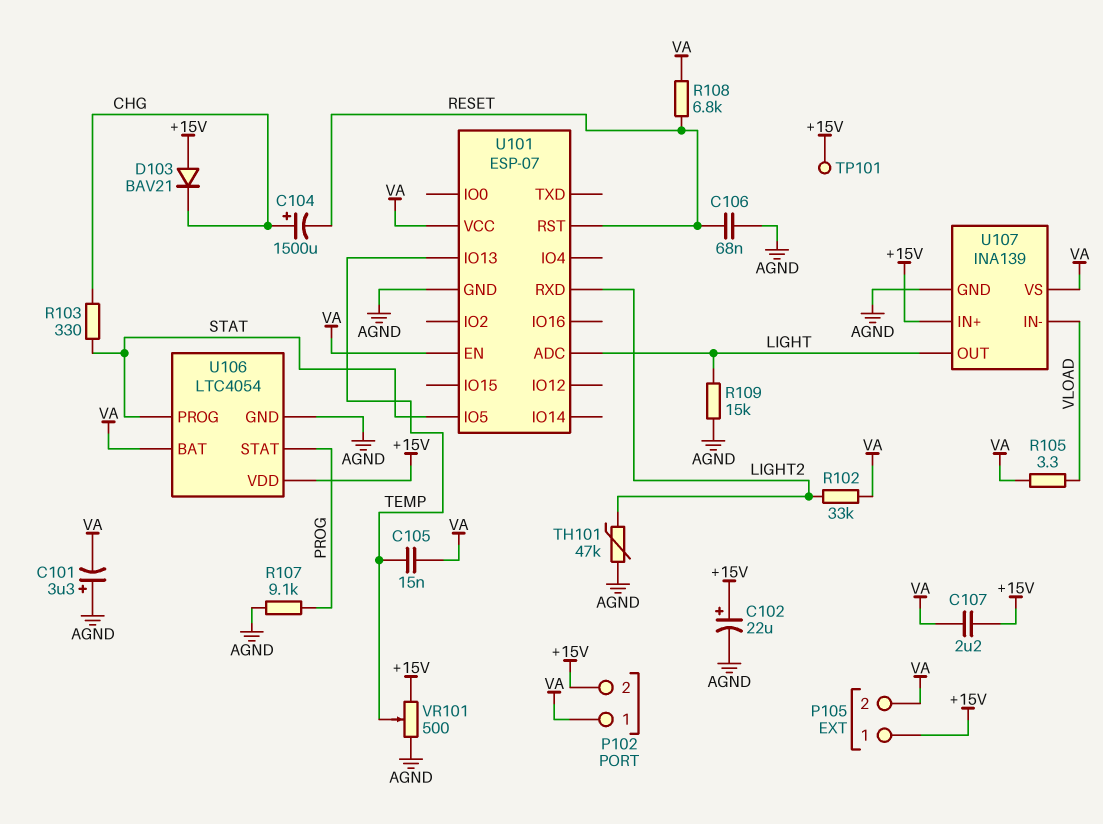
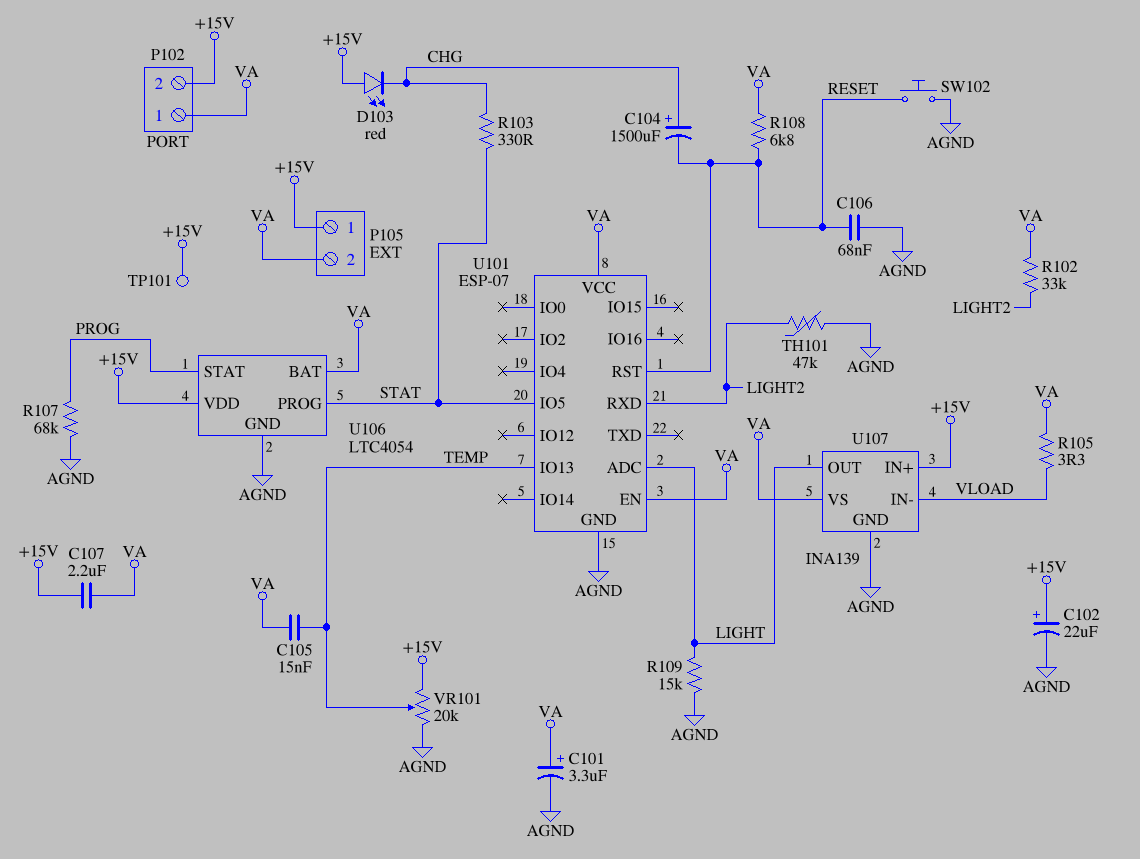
C101: 3.3uF (plus AGND, minus VA) -> 3.3uF (plus VA, minus AGND)
D103: diode BAV21 (A +15V, K CHG) -> LED red (A +15V, K CHG)
R107: 9.1k (AGND, PROG) -> 68k (AGND, PROG)
SW102: none -> button (AGND, RESET)
VR101: 500 (+15V, AGND, wiper TEMP) -> 20k (+15V, AGND, wiper TEMP)

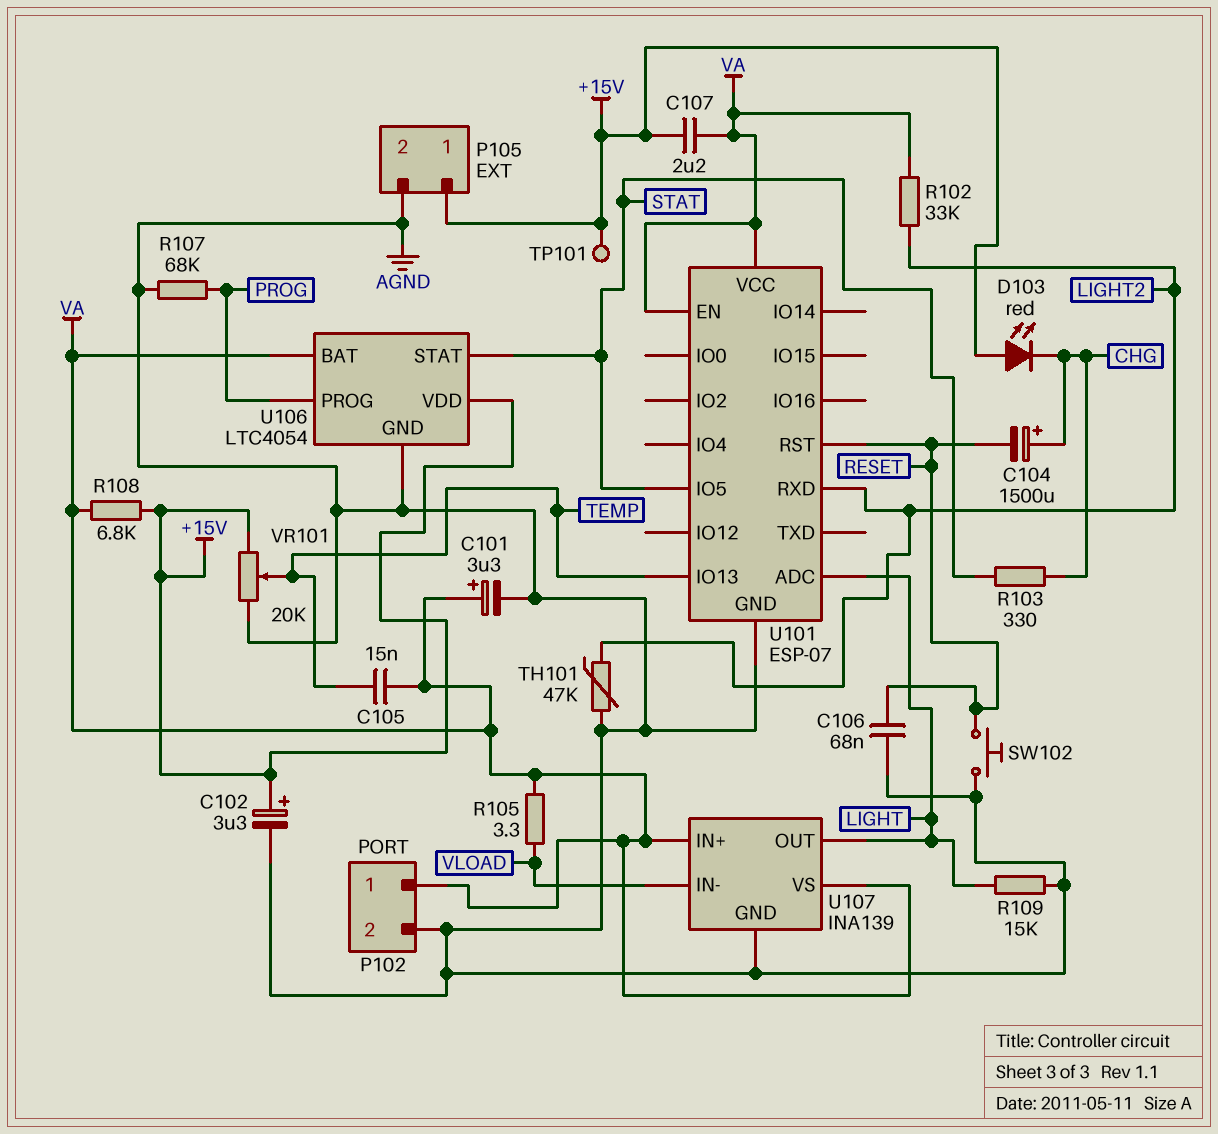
C102: 22uF (plus +15V, minus AGND) -> 3.3uF (plus +15V, minus AGND)
P102 pin 2: +15V -> AGND
P105 pin 2: VA -> AGND
R108: 6.8k (RESET, VA) -> 6.8k (+15V, VA)
U106 pin PROG: STAT -> PROG
U106 pin STAT: PROG -> STAT
U107 pin IN+: +15V -> VA

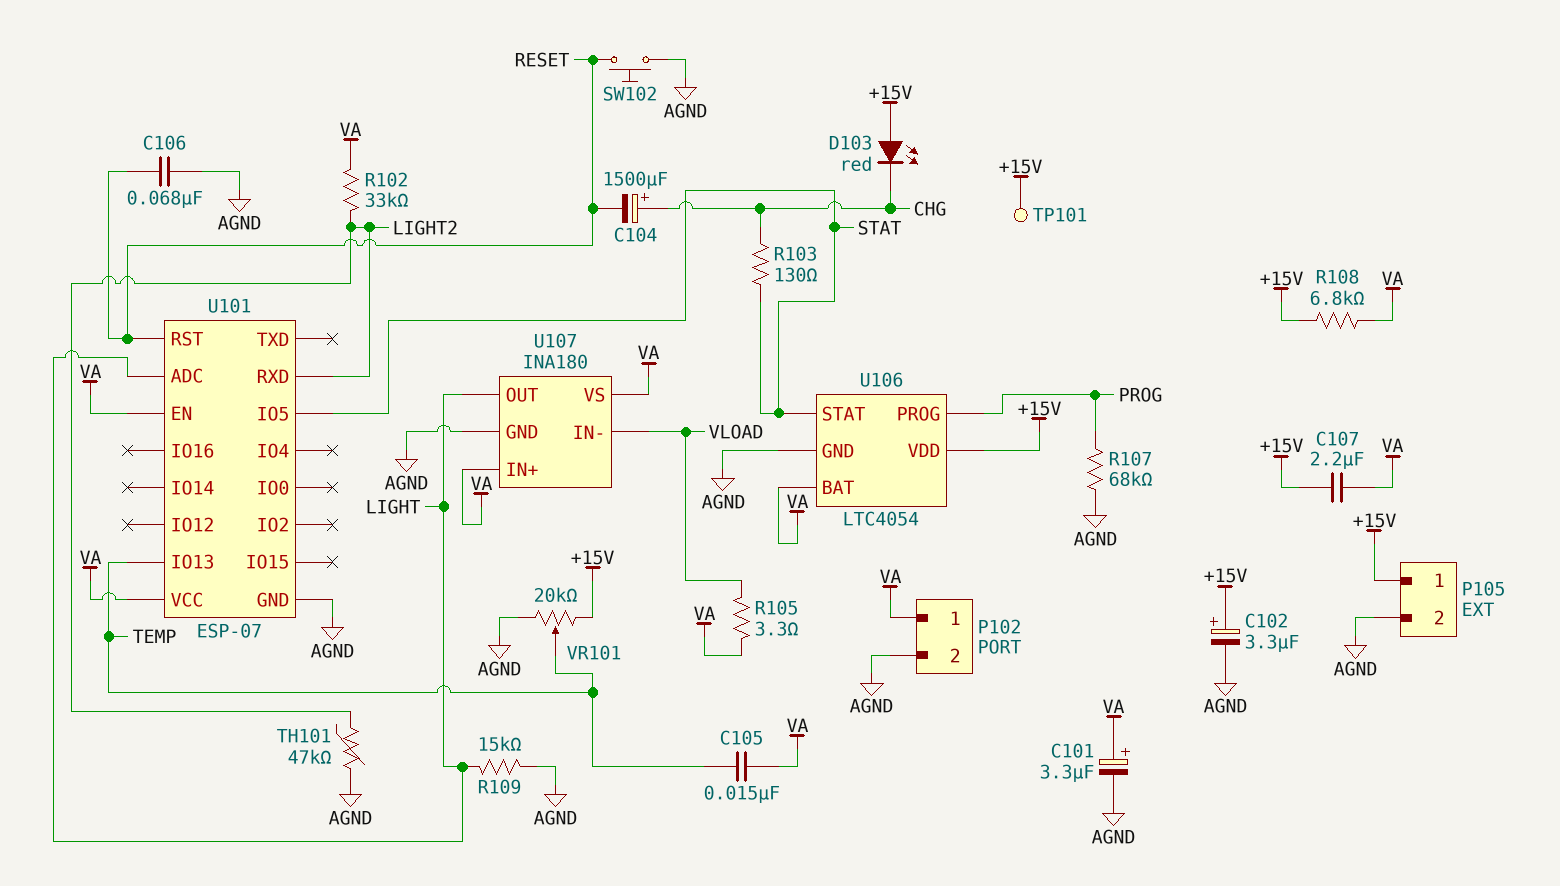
R103: 330 (CHG, STAT) -> 130 (CHG, STAT)
U107: INA139 -> INA180

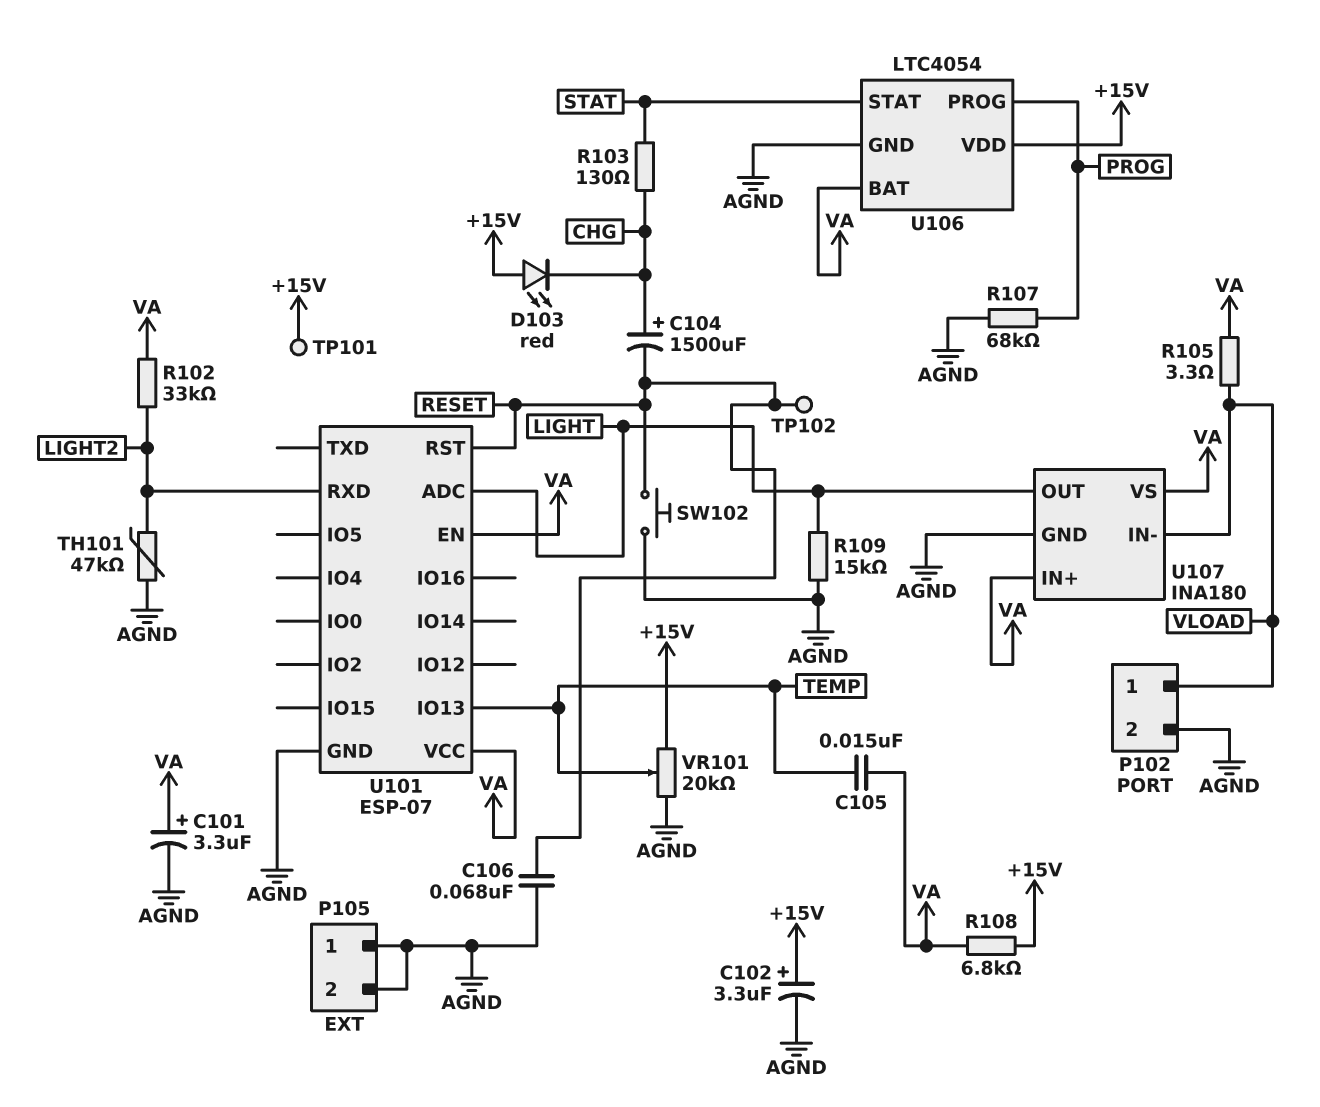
C107: 2.2uF (+15V, VA) -> none
P102 pin 1: VA -> VLOAD
P105 pin 1: +15V -> AGND
TP102: none -> test point (RESET)
U101 pin IO5: STAT -> none

